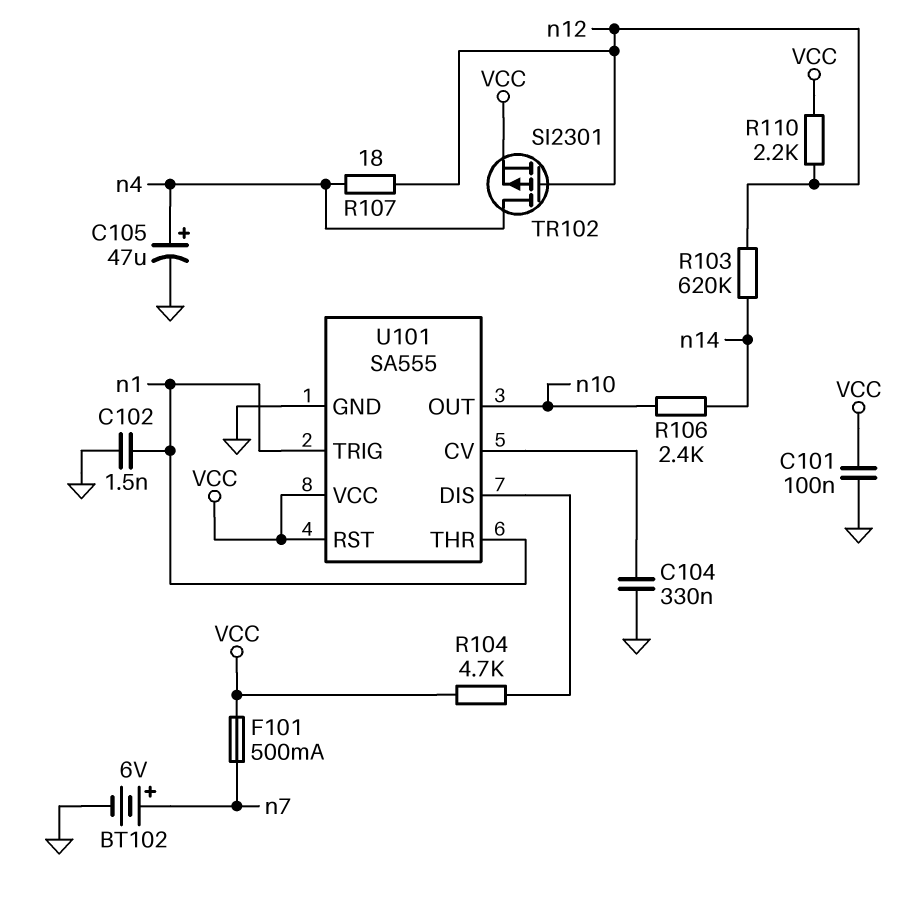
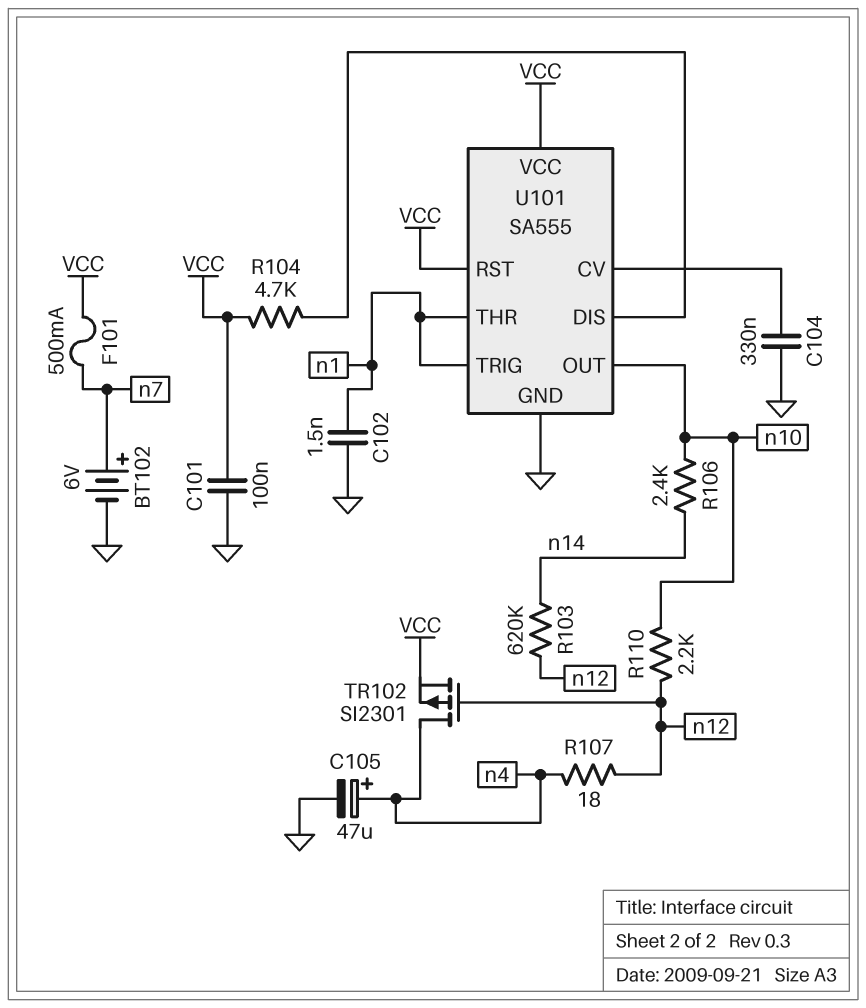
R110: 2.2k (VCC, n12) -> 2.2k (n10, n12)

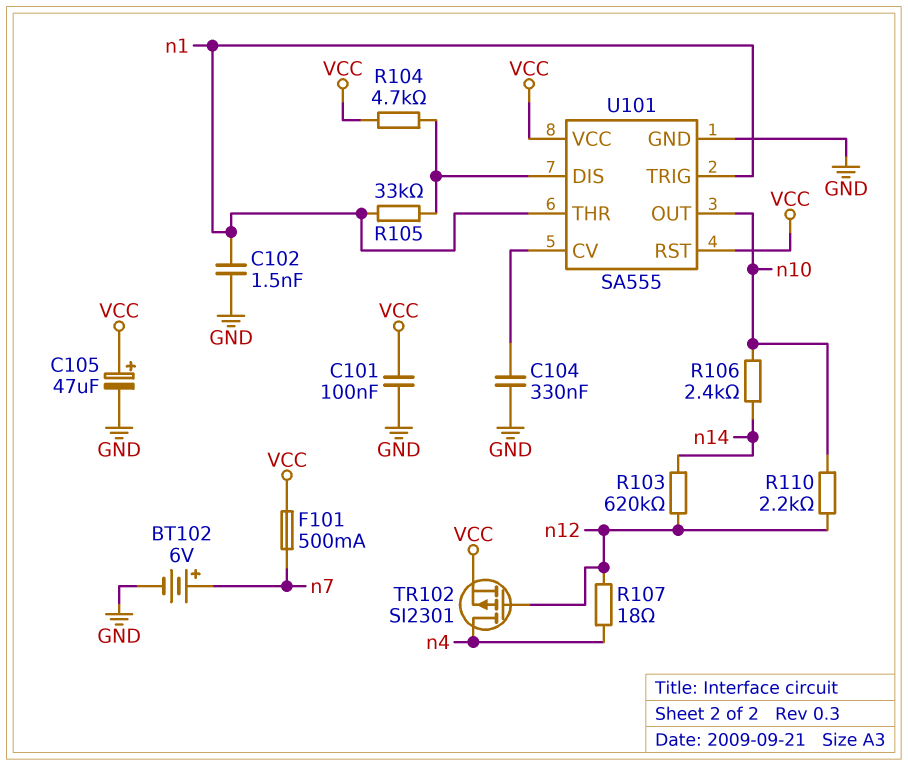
C105: 47uF (plus n4, minus GND) -> 47uF (plus VCC, minus GND)
R105: none -> 33k (U101/DIS, n1)

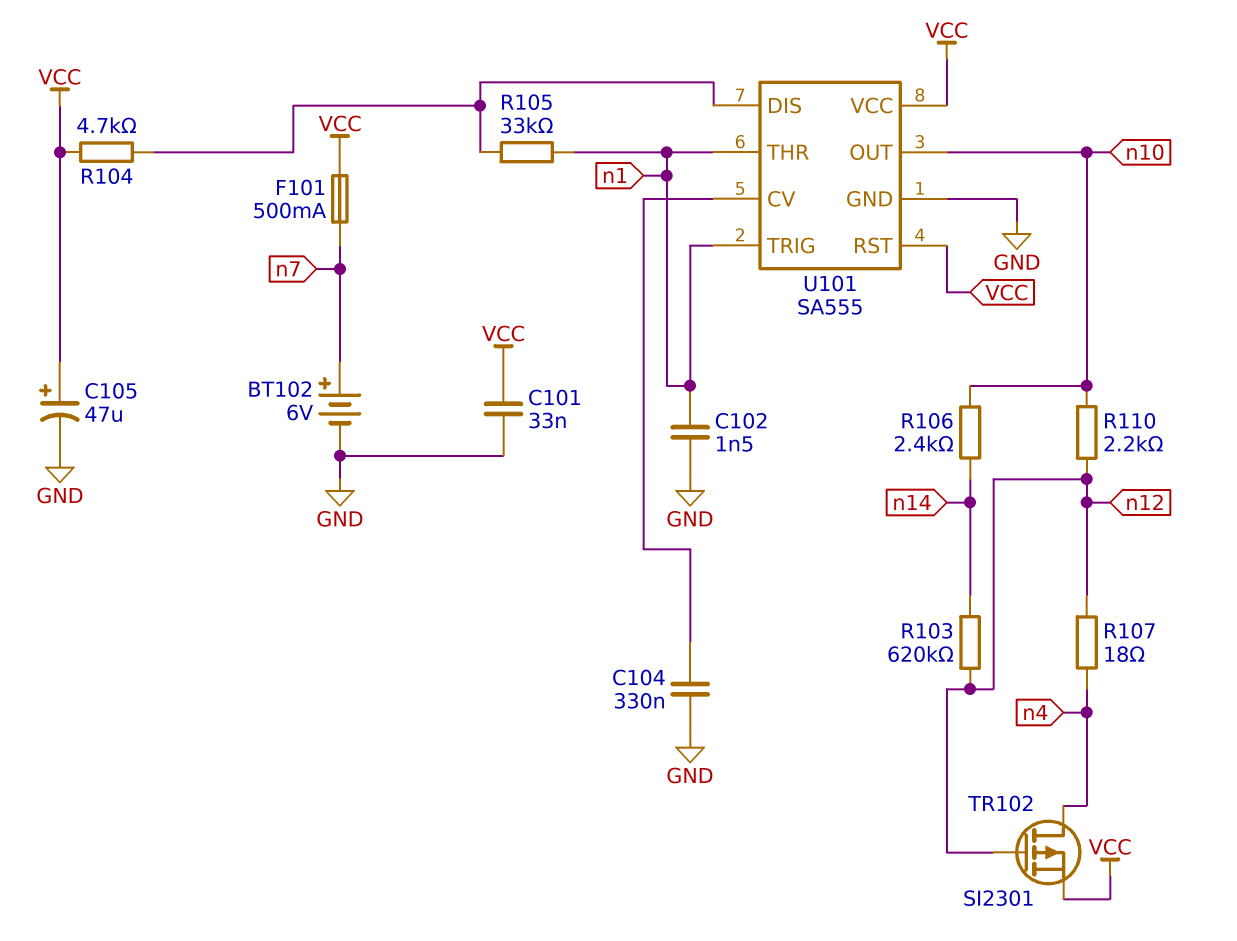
C101: 100nF (GND, VCC) -> 33nF (GND, VCC)

